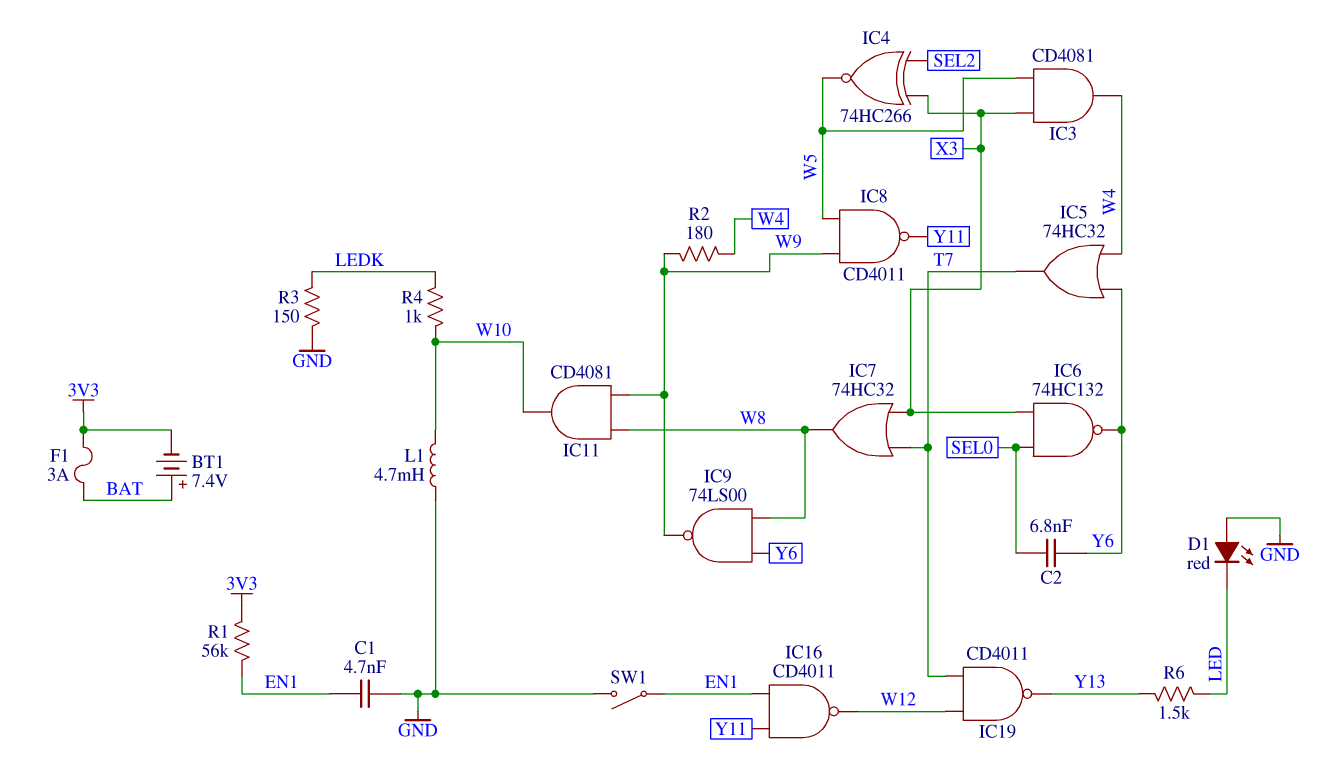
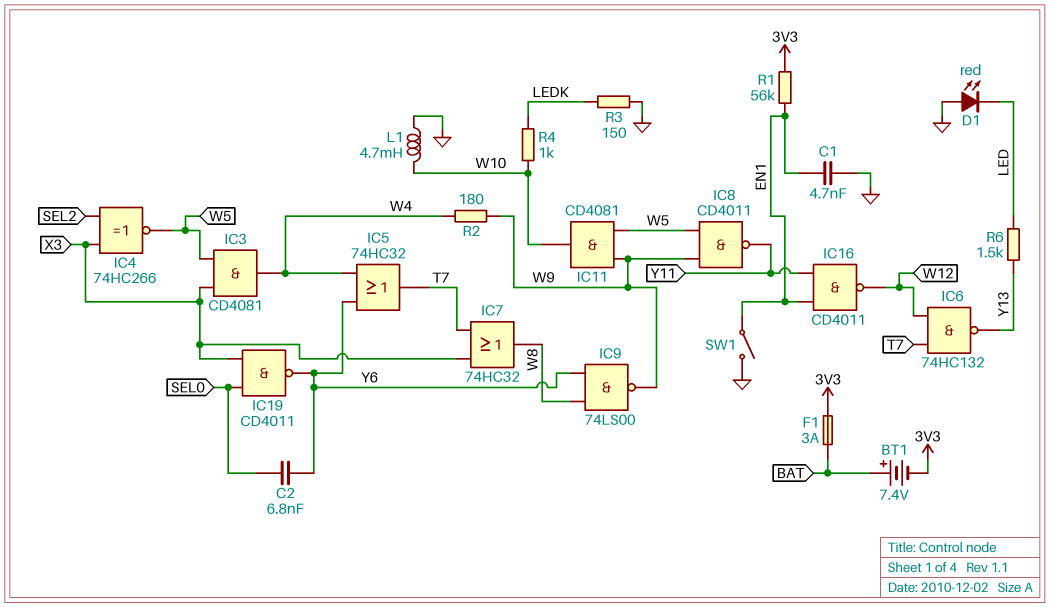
IC6: NAND 74HC132 (in SEL0, in X3, out Y6) -> NAND 74HC132 (in T7, in W12, out Y13)
IC11: AND CD4081 (in W8, in W9, out W10) -> AND CD4081 (in W5, in W9, out W10)
IC19: NAND CD4011 (in T7, in W12, out Y13) -> NAND CD4011 (in SEL0, in X3, out Y6)

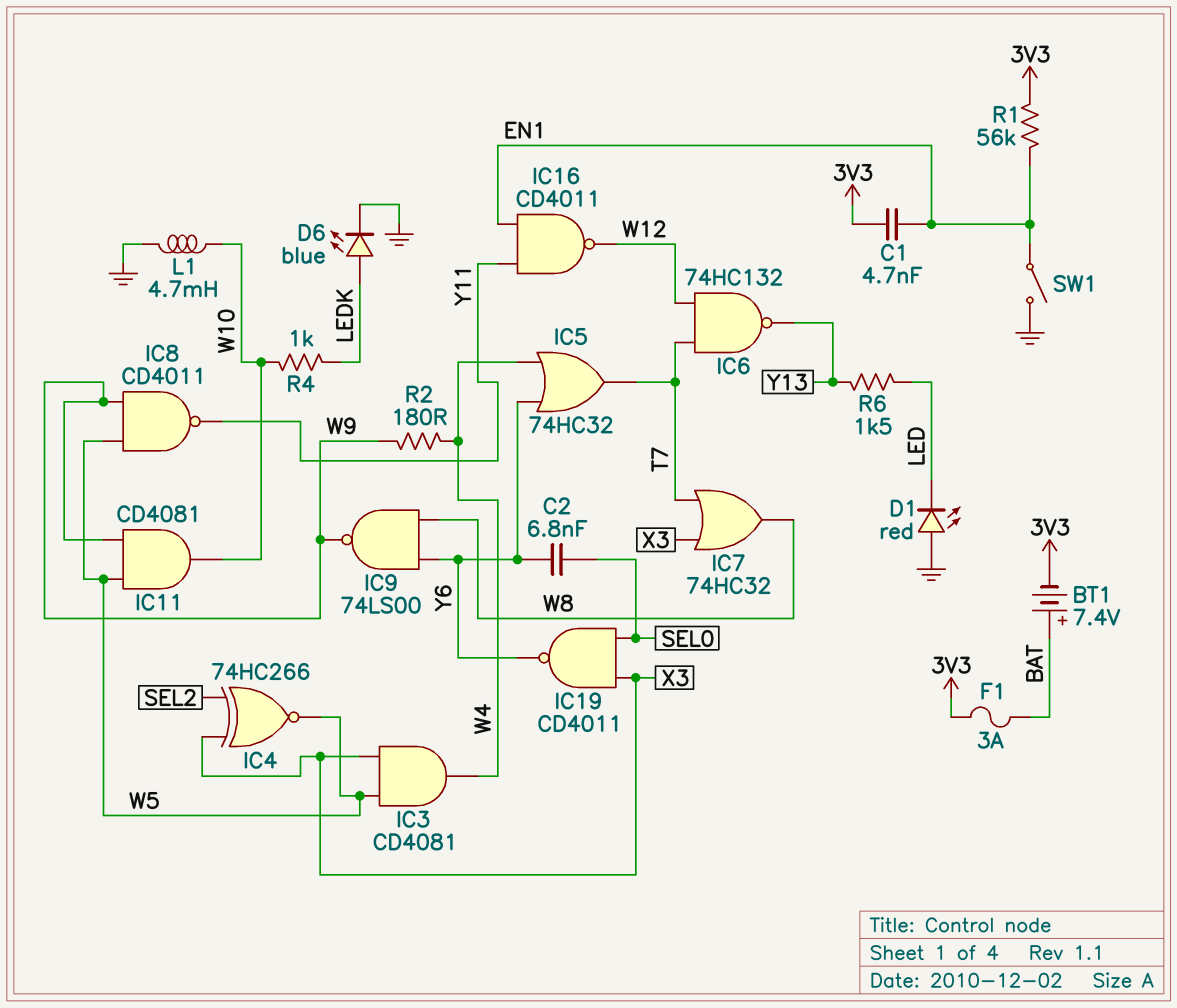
C1: 4.7nF (EN1, GND) -> 4.7nF (3V3, EN1)
D6: none -> LED blue (A LEDK, K GND)
R3: 150 (GND, LEDK) -> none

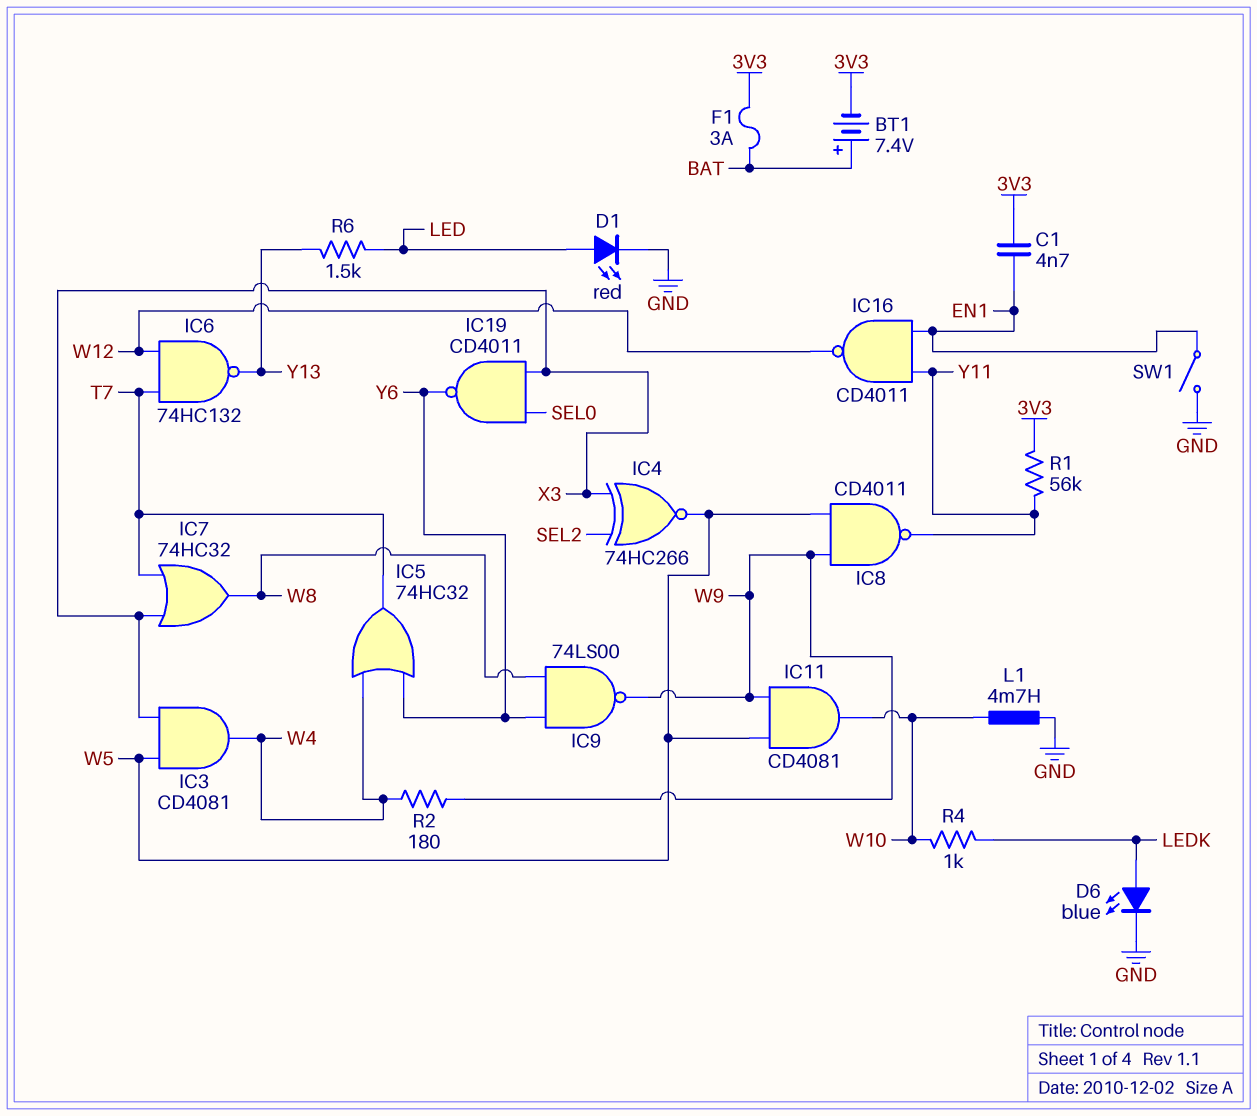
C2: 6.8nF (SEL0, Y6) -> none
D1: LED red (A GND, K LED) -> LED red (A LED, K GND)
R1: 56k (3V3, EN1) -> 56k (3V3, Y11)

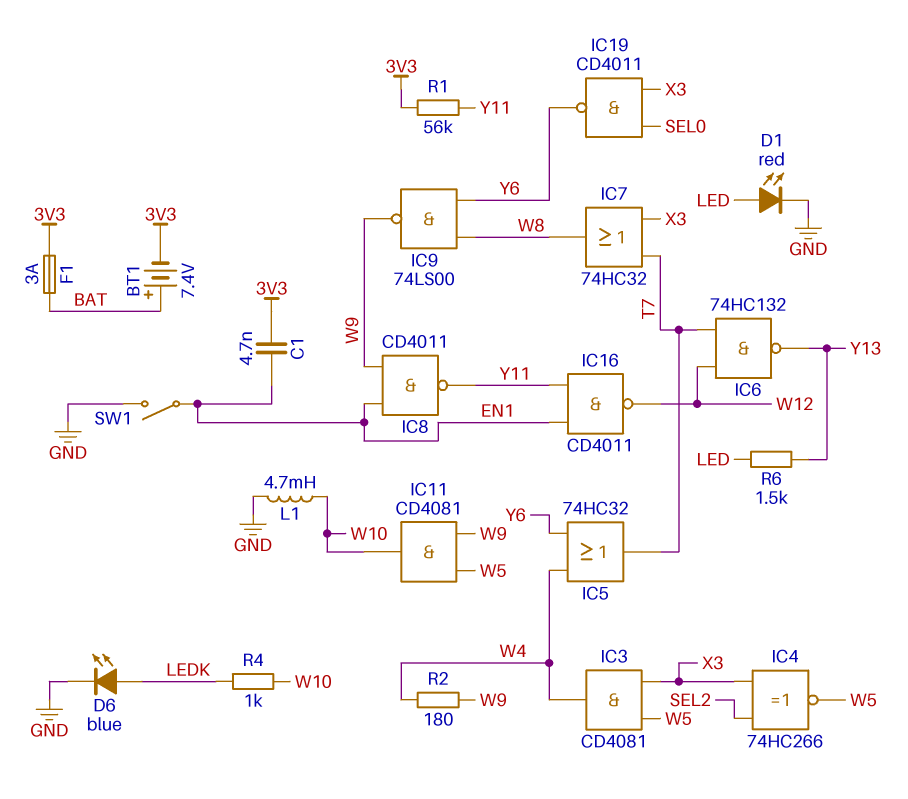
IC8: NAND CD4011 (in W5, in W9, out Y11) -> NAND CD4011 (in EN1, in W9, out Y11)

